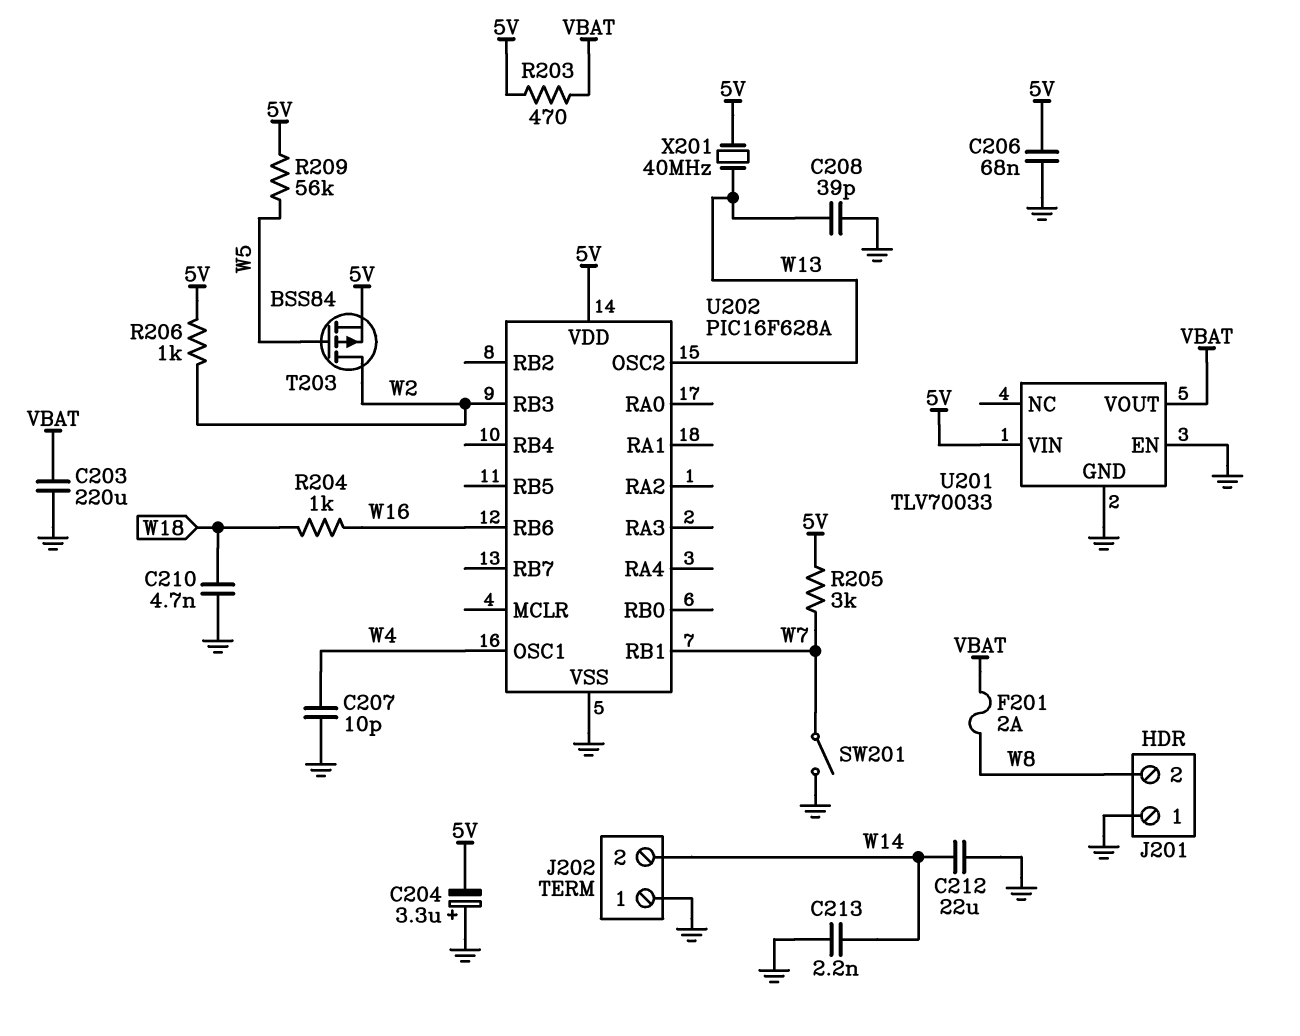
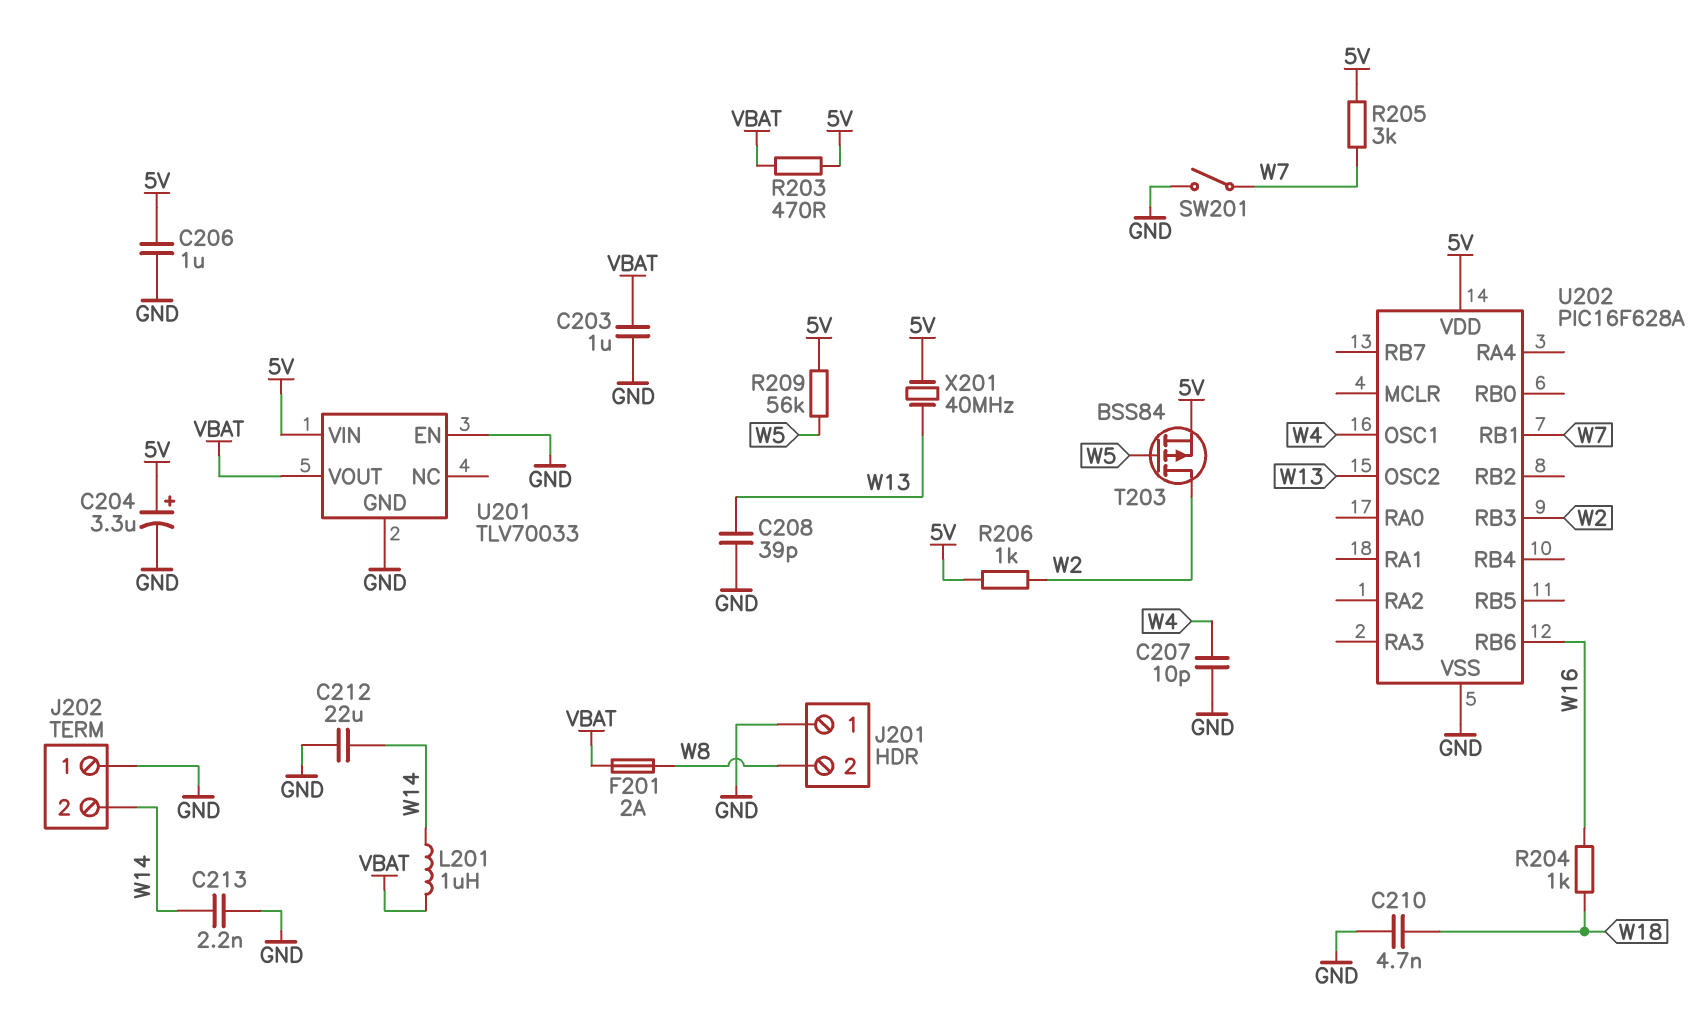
C203: 220uF (GND, VBAT) -> 1uF (GND, VBAT)
C204: 3.3uF (plus GND, minus 5V) -> 3.3uF (plus 5V, minus GND)
C206: 68nF (5V, GND) -> 1uF (5V, GND)
L201: none -> 1uH (VBAT, W14)

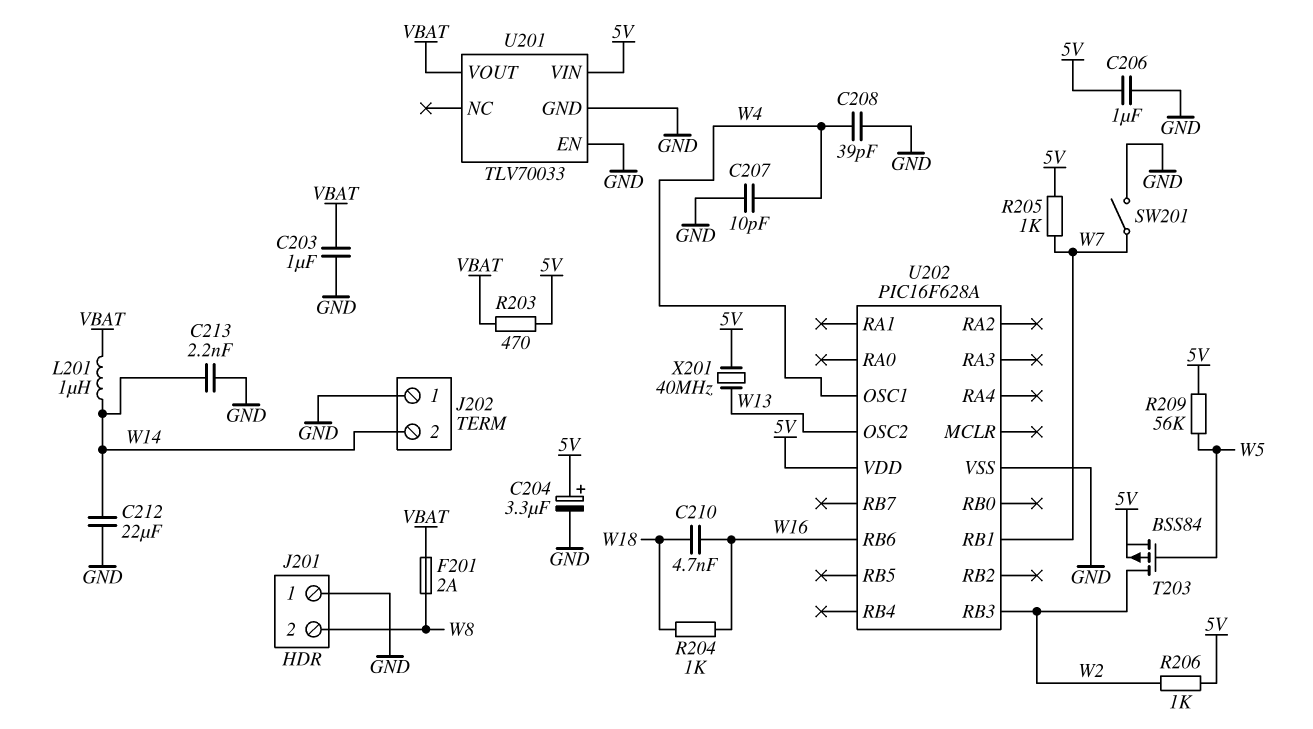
C208: 39pF (GND, W13) -> 39pF (GND, W4)
C210: 4.7nF (GND, W18) -> 4.7nF (W16, W18)
R205: 3k (5V, W7) -> 1k (5V, W7)

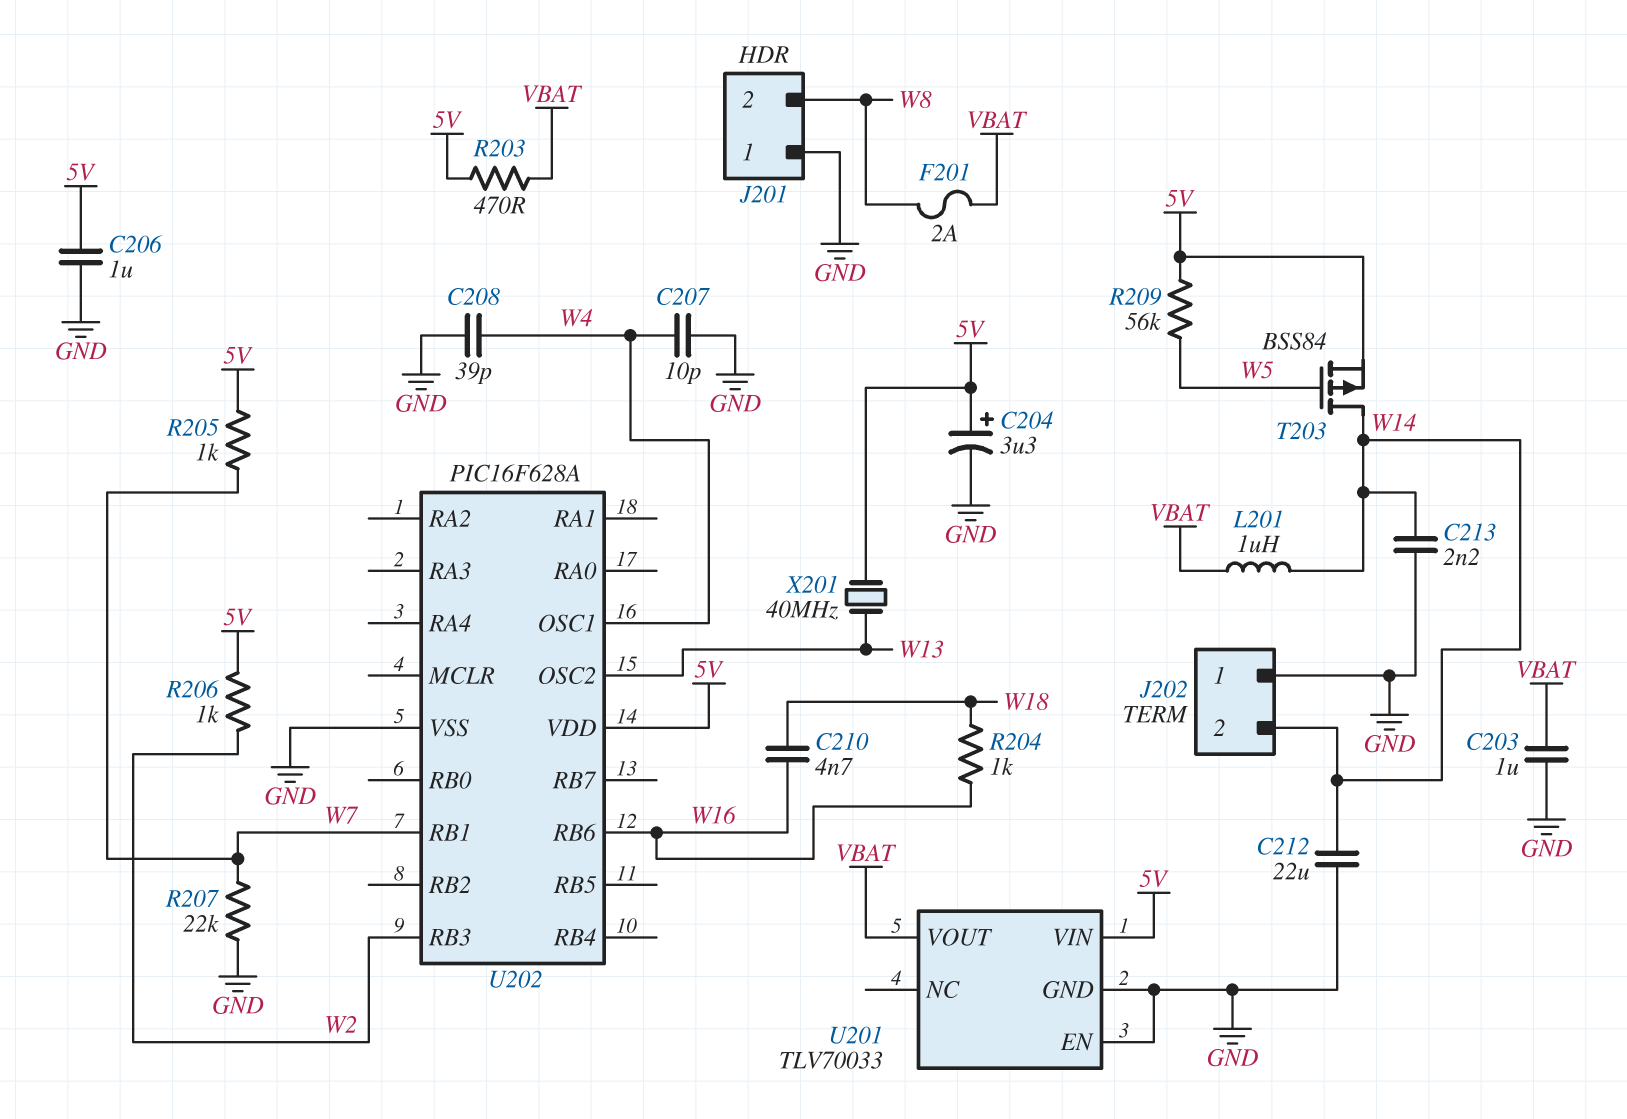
R207: none -> 22k (GND, W7)
SW201: switch (GND, W7) -> none
T203: PMOS BSS84 (G W5, D W2, S 5V) -> PMOS BSS84 (G W5, D W14, S 5V)

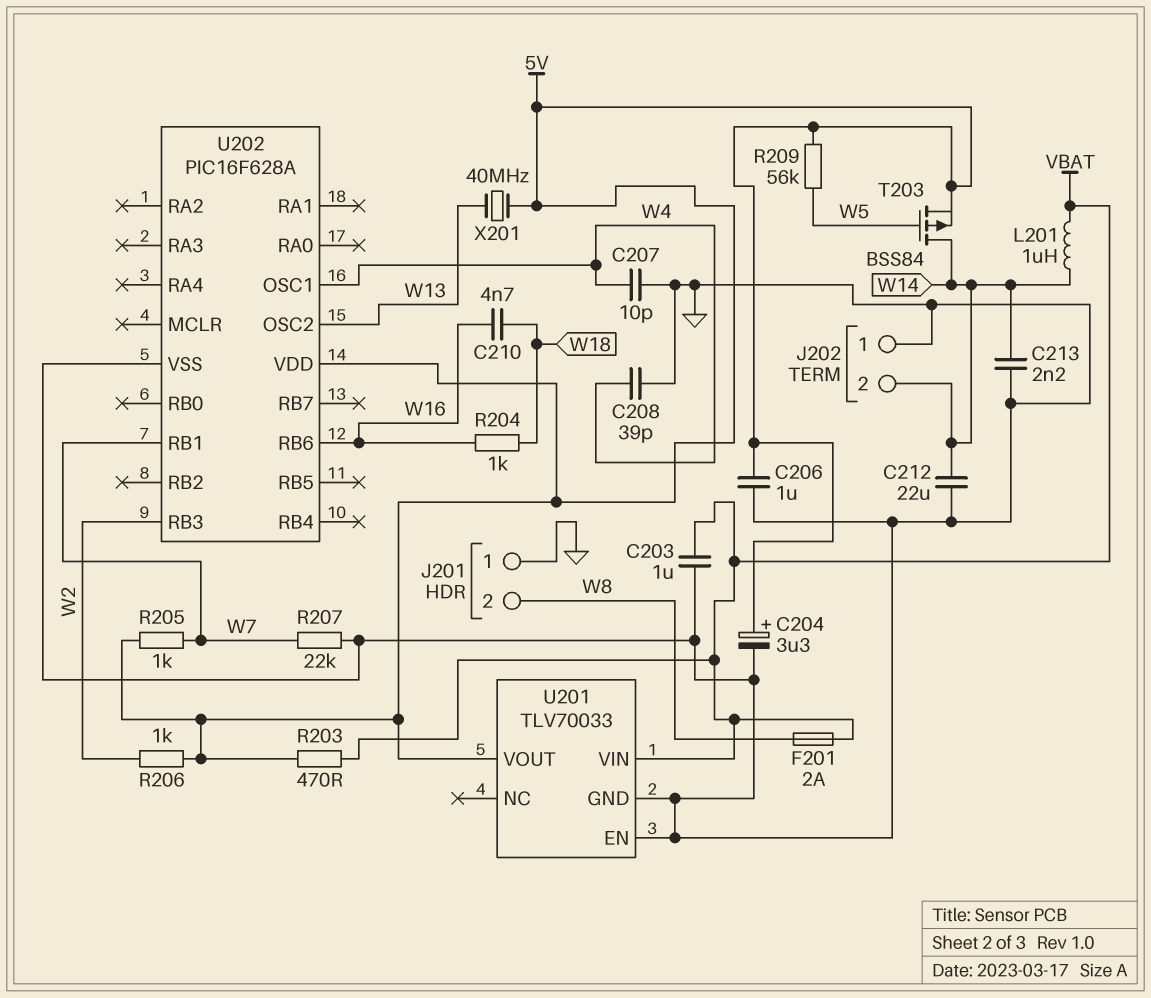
U201 pin VIN: 5V -> VBAT
U201 pin VOUT: VBAT -> 5V

